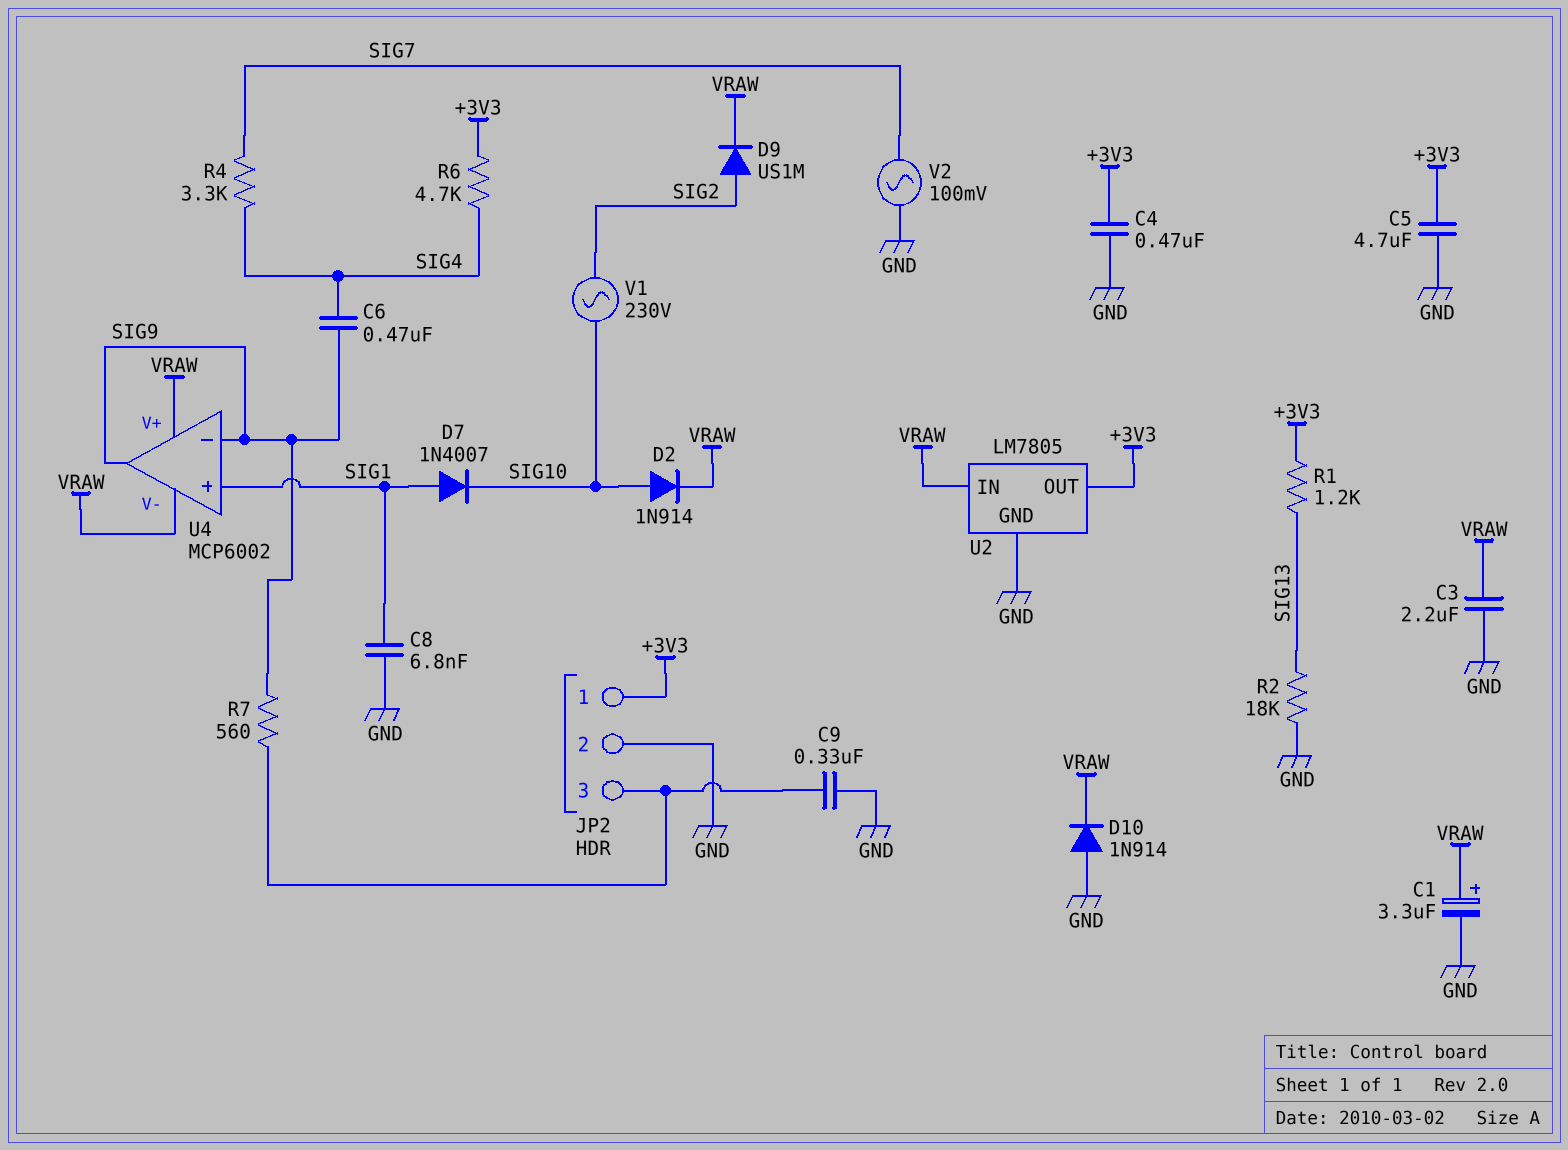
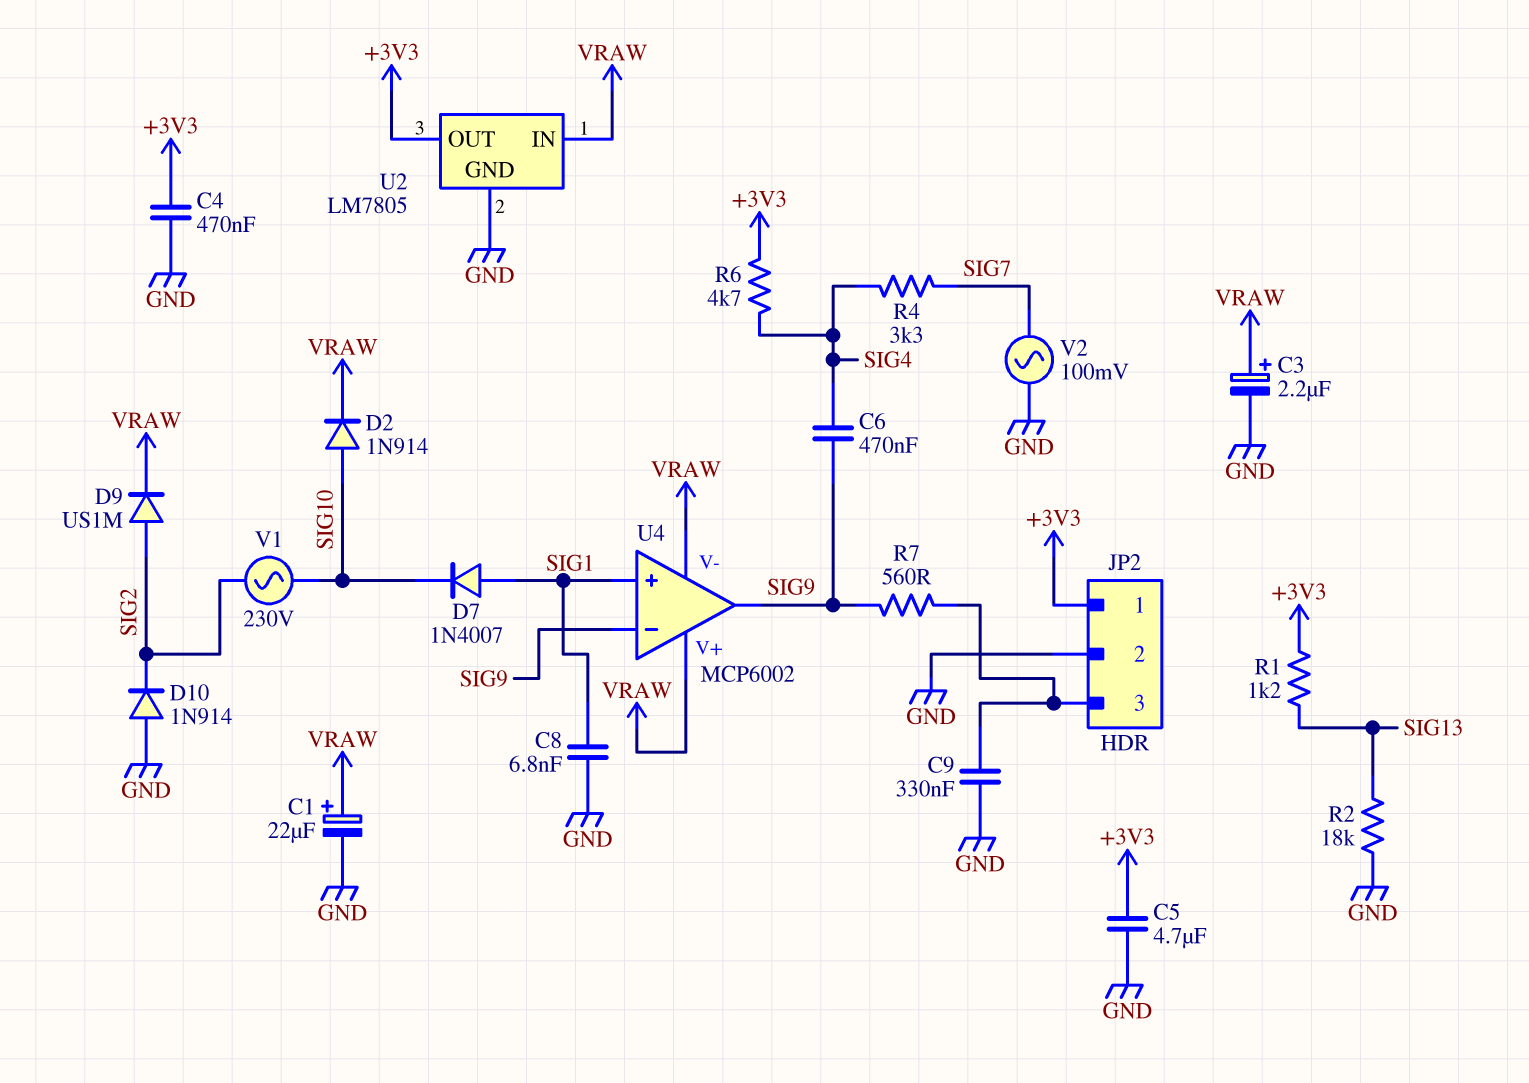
C1: 3.3uF (plus VRAW, minus GND) -> 22uF (plus VRAW, minus GND)
C3: 2.2uF (GND, VRAW) -> 2.2uF (plus VRAW, minus GND)
D10: diode 1N914 (A GND, K VRAW) -> diode 1N914 (A GND, K SIG2)

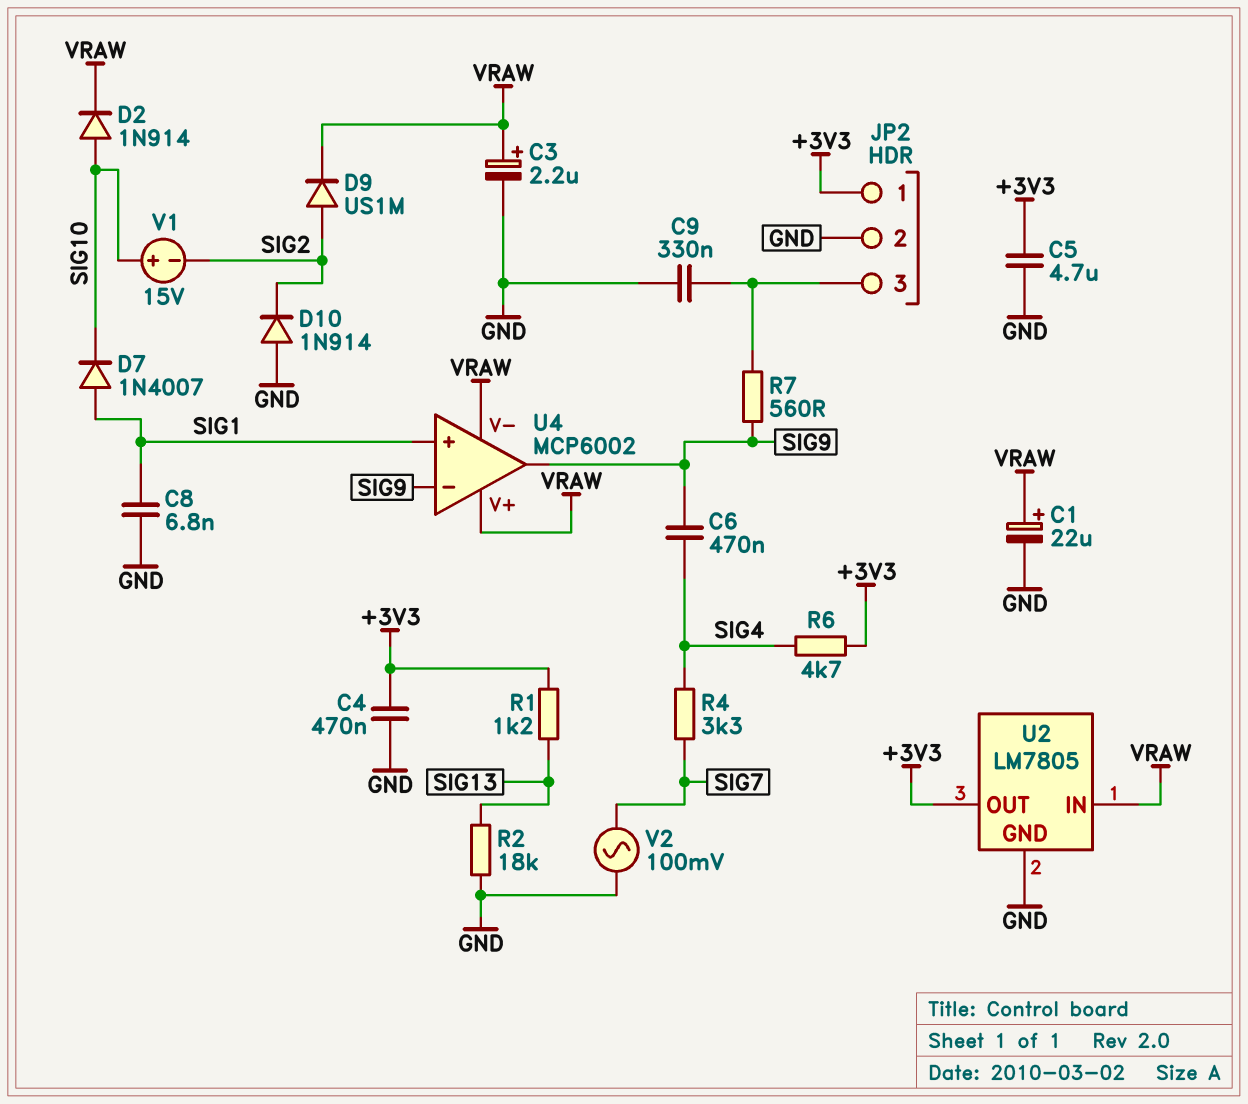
V1: AC 230V (SIG2, SIG10) -> 15V (plus SIG10, minus SIG2)

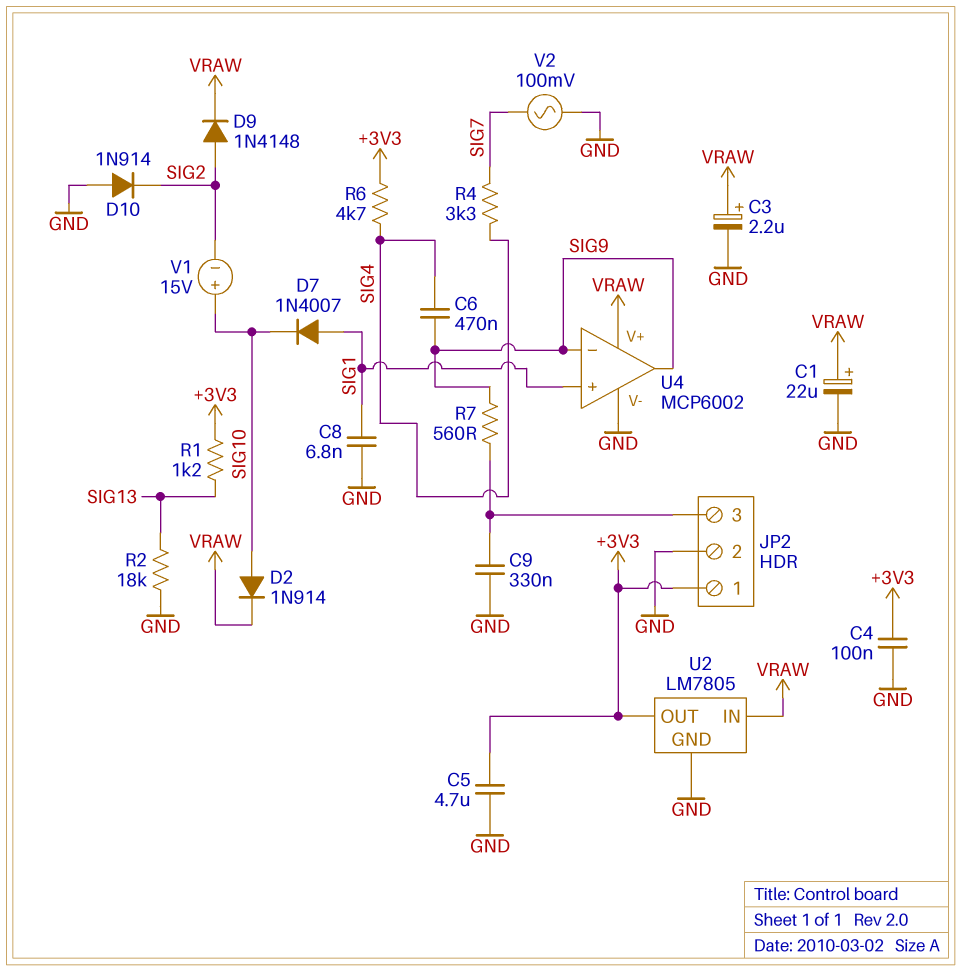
C4: 470nF (+3V3, GND) -> 100nF (+3V3, GND)
D9: diode US1M (A SIG2, K VRAW) -> diode 1N4148 (A SIG2, K VRAW)
U4 pin V-: VRAW -> GND

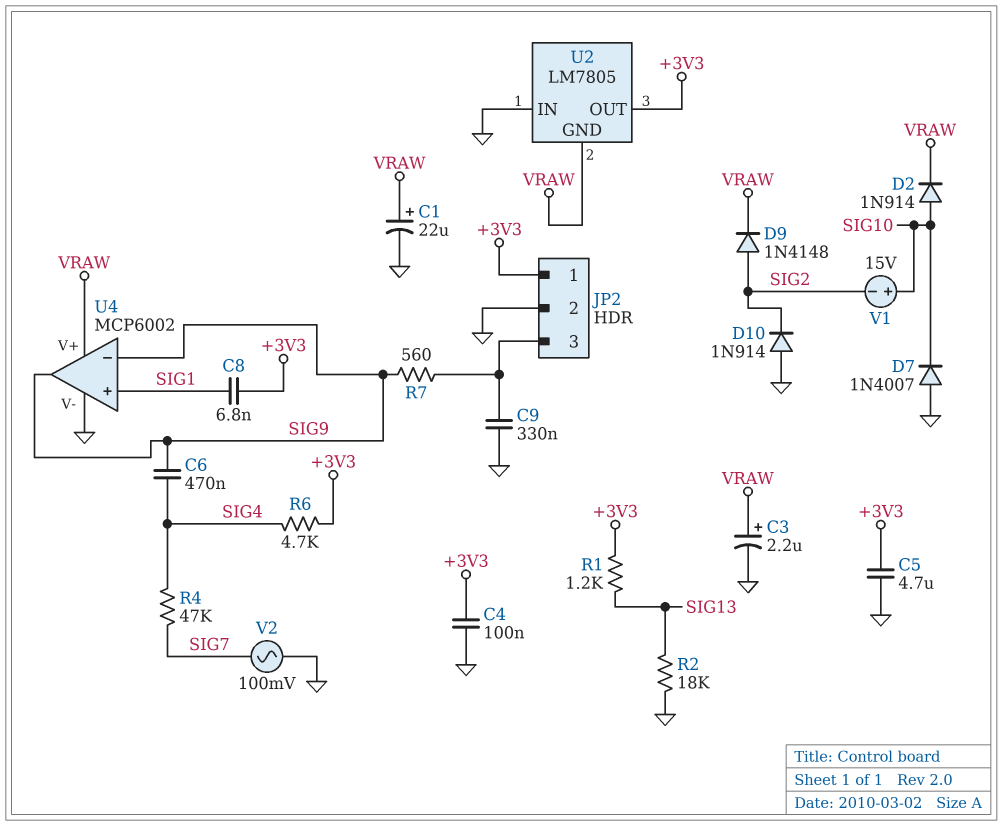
C8: 6.8nF (GND, SIG1) -> 6.8nF (+3V3, SIG1)
D7: diode 1N4007 (A SIG1, K SIG10) -> diode 1N4007 (A GND, K SIG10)
R4: 3.3k (SIG4, SIG7) -> 47k (SIG4, SIG7)
U2 pin GND: GND -> VRAW
U2 pin IN: VRAW -> GND

